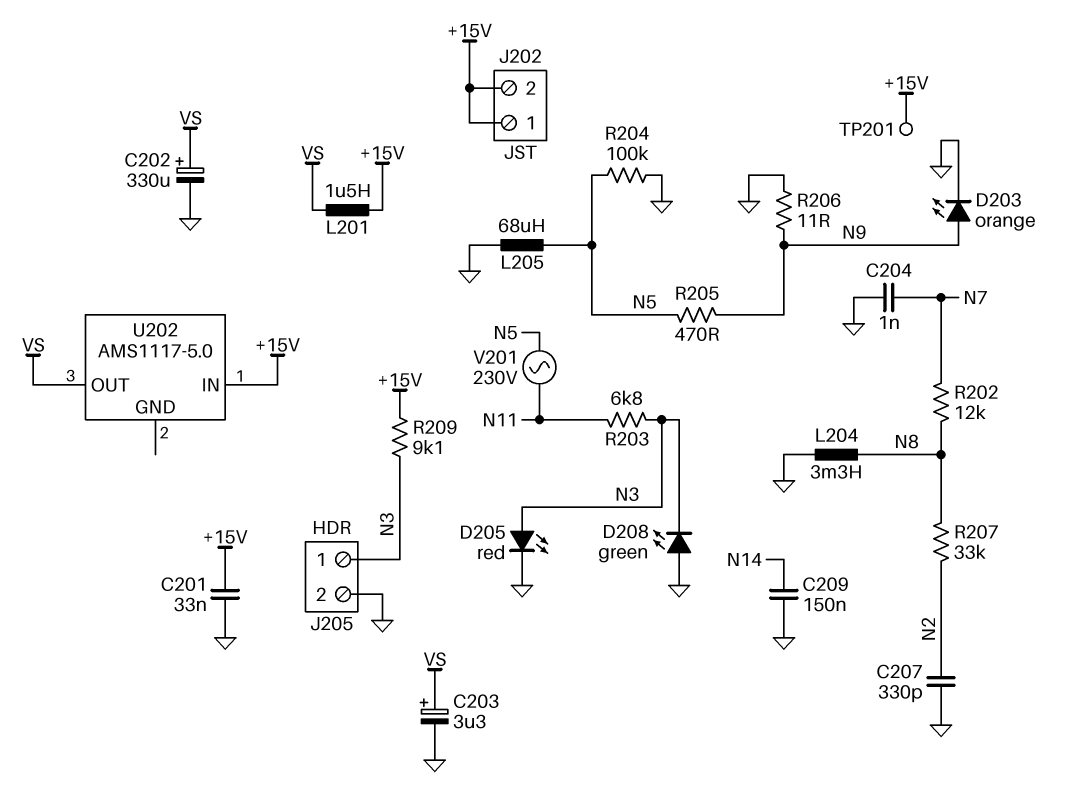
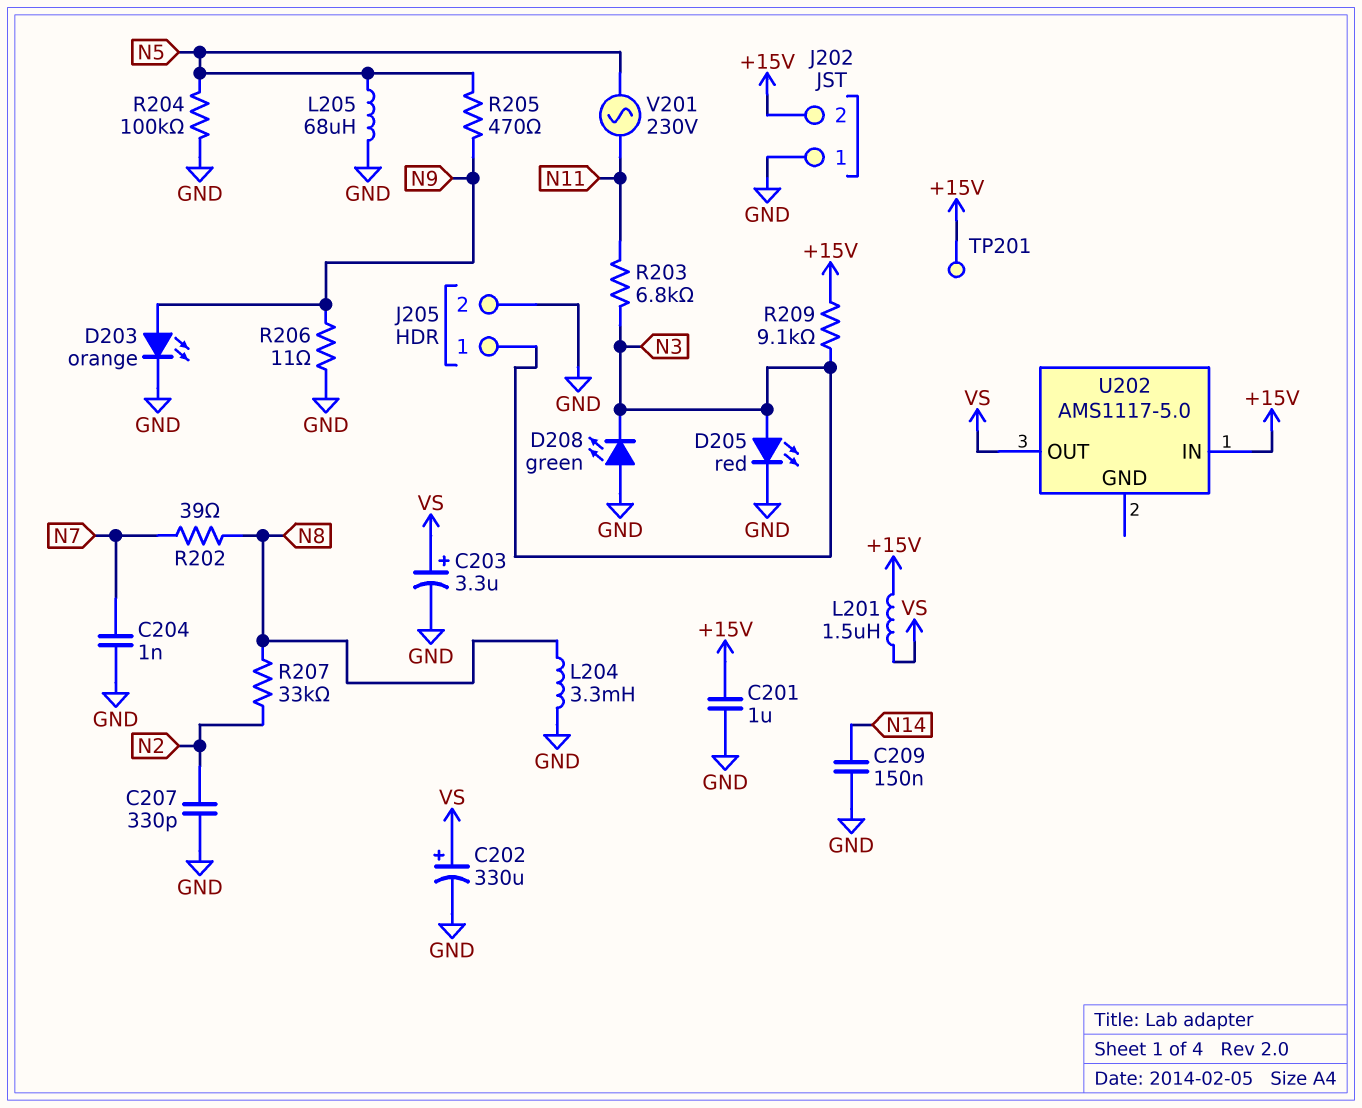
C201: 33nF (+15V, GND) -> 1uF (+15V, GND)
J202 pin 1: +15V -> GND
R202: 12k (N7, N8) -> 39 (N7, N8)

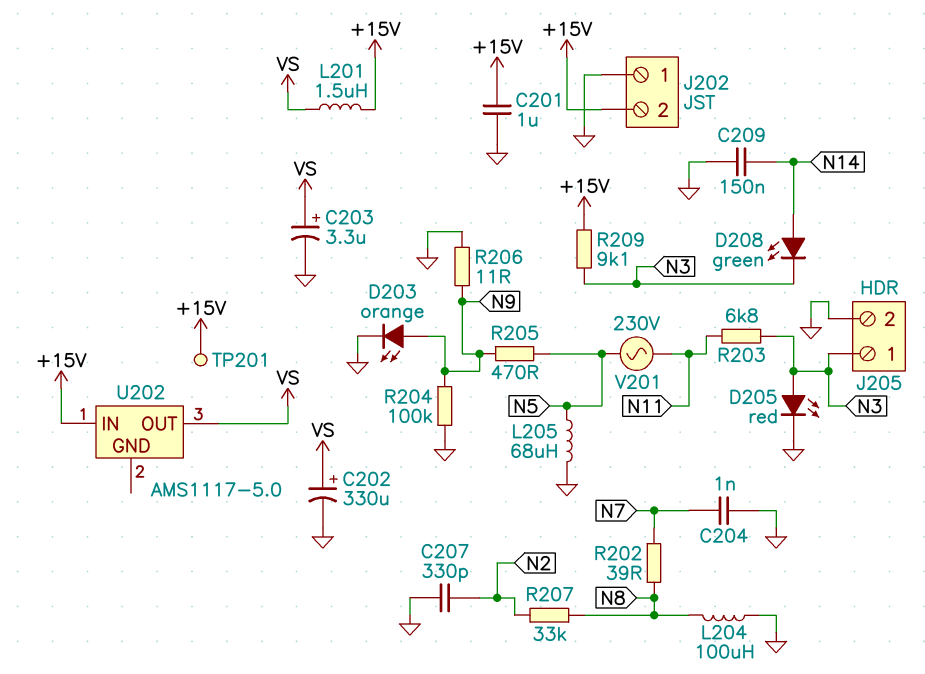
D208: LED green (A GND, K N3) -> LED green (A N14, K N3)
L204: 3.3mH (GND, N8) -> 100uH (GND, N8)
R204: 100k (GND, N5) -> 100k (GND, N9)

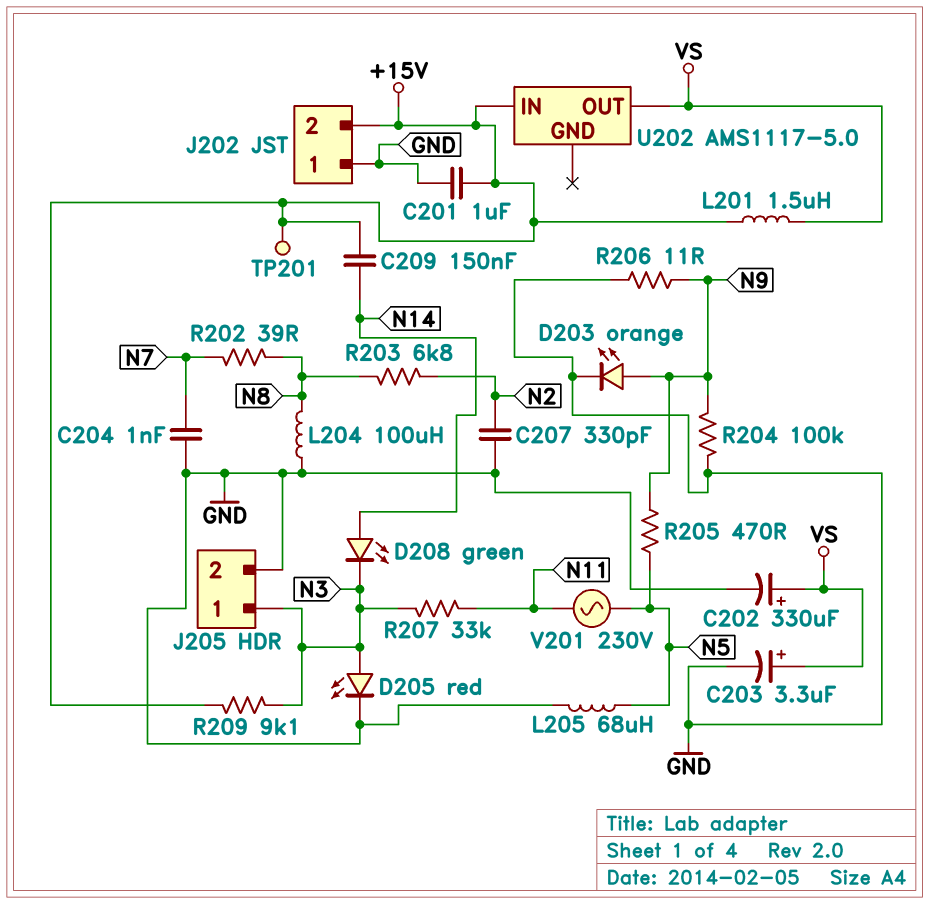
C209: 150nF (GND, N14) -> 150nF (+15V, N14)
R203: 6.8k (N3, N11) -> 6.8k (N2, N8)
R207: 33k (N2, N8) -> 33k (N3, N11)

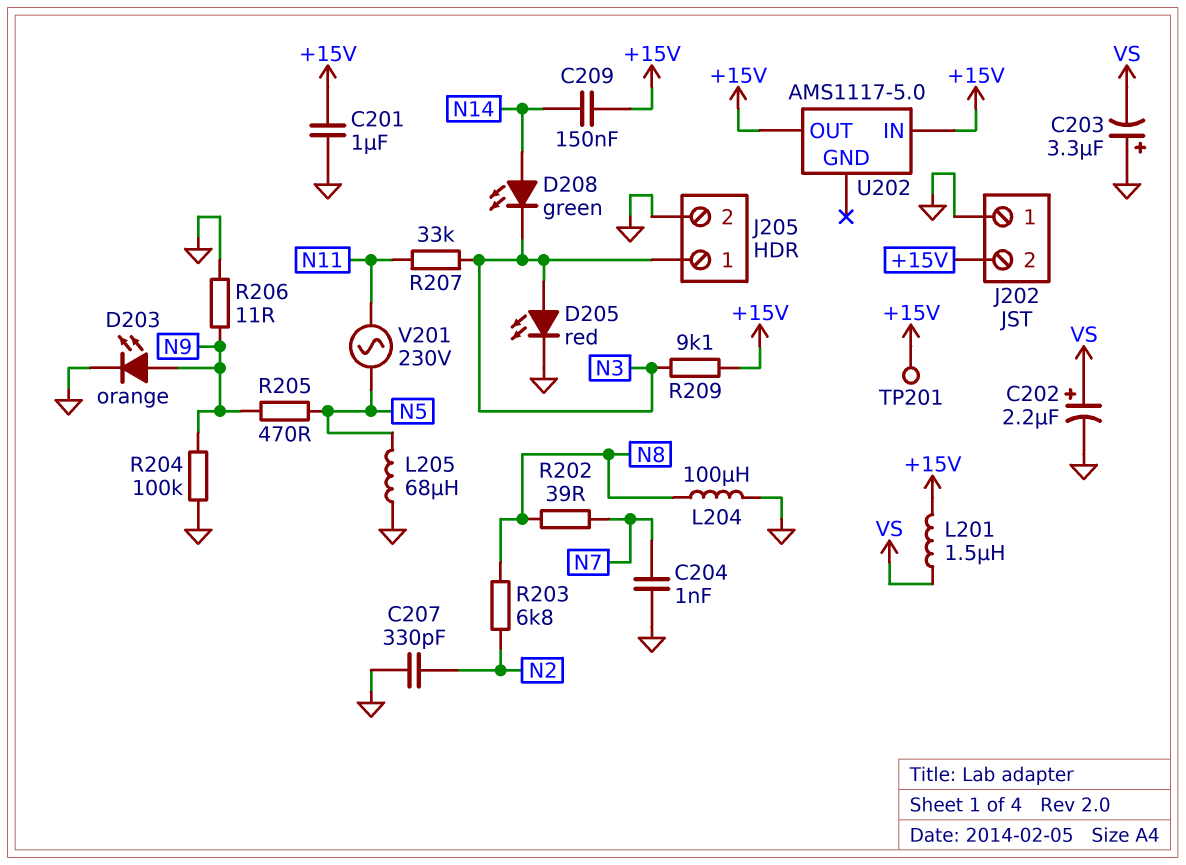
C202: 330uF (plus VS, minus GND) -> 2.2uF (plus VS, minus GND)
C203: 3.3uF (plus VS, minus GND) -> 3.3uF (plus GND, minus VS)
U202 pin OUT: VS -> +15V

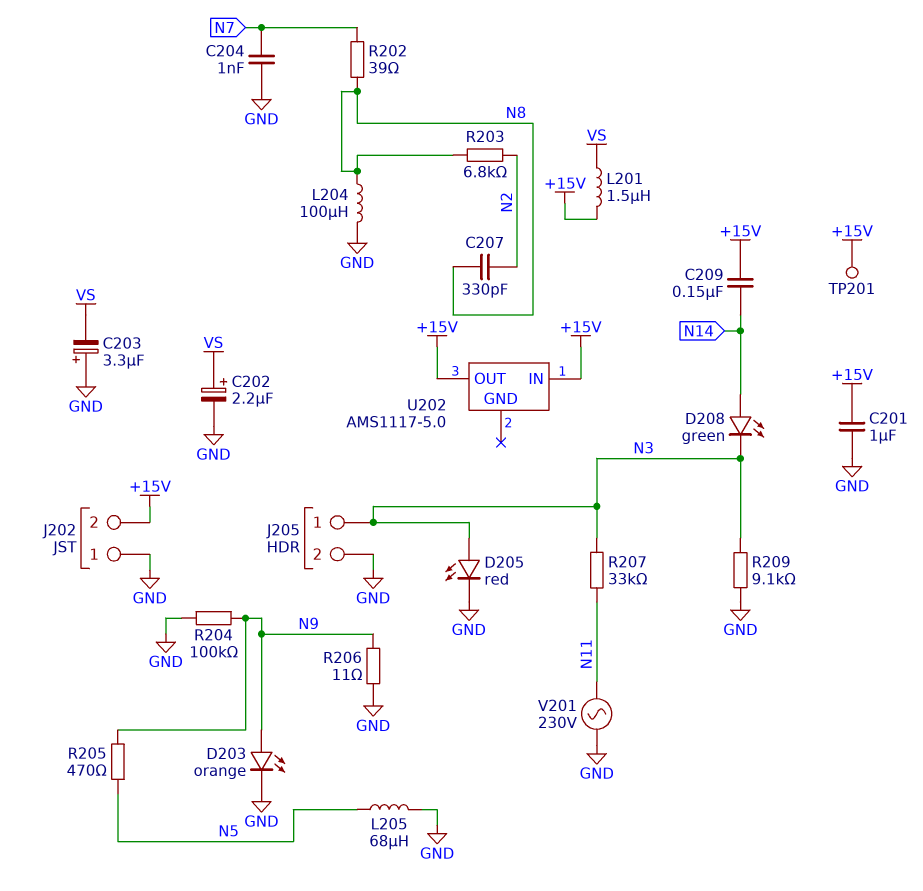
C207: 330pF (GND, N2) -> 330pF (N2, N8)
R209: 9.1k (+15V, N3) -> 9.1k (GND, N3)
V201: AC 230V (N5, N11) -> AC 230V (GND, N11)

